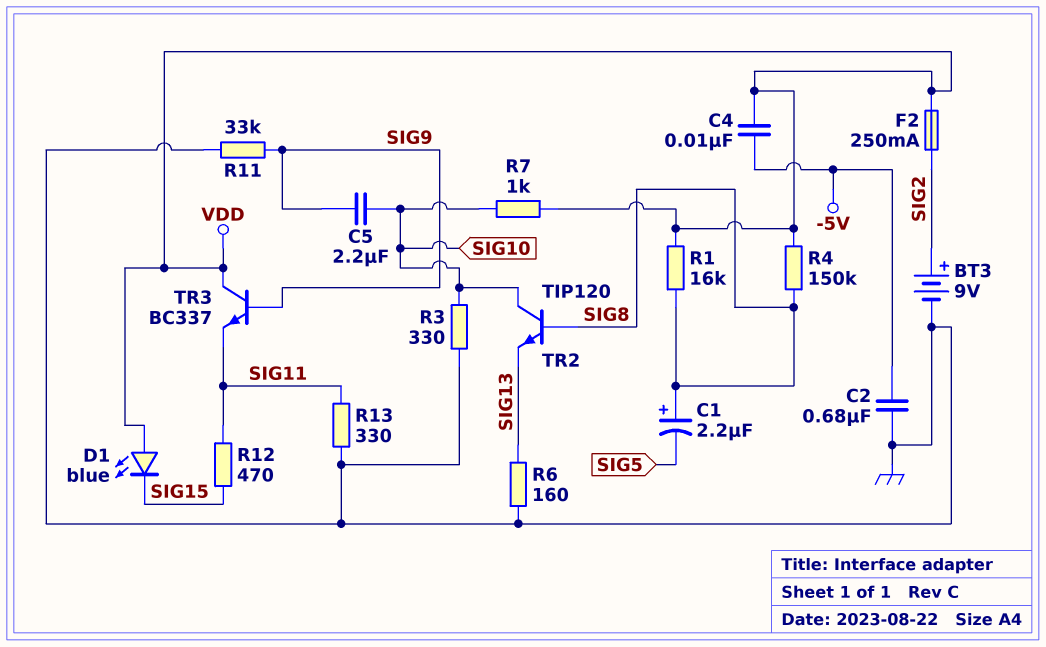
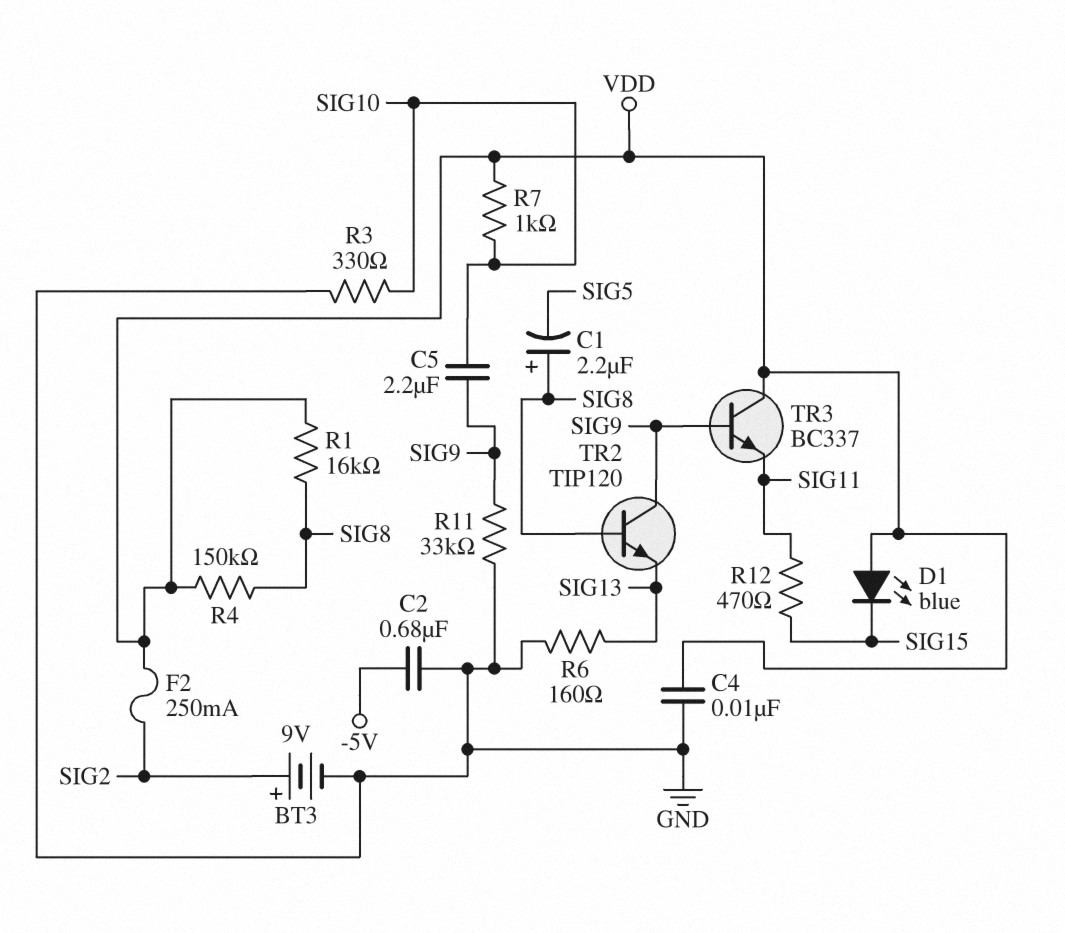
C4: 10nF (-5V, VDD) -> 10nF (GND, VDD)
R13: 330 (GND, SIG11) -> none
TR2: NPN TIP120 (B SIG8, C SIG10, E SIG13) -> NPN TIP120 (B SIG8, C SIG9, E SIG13)

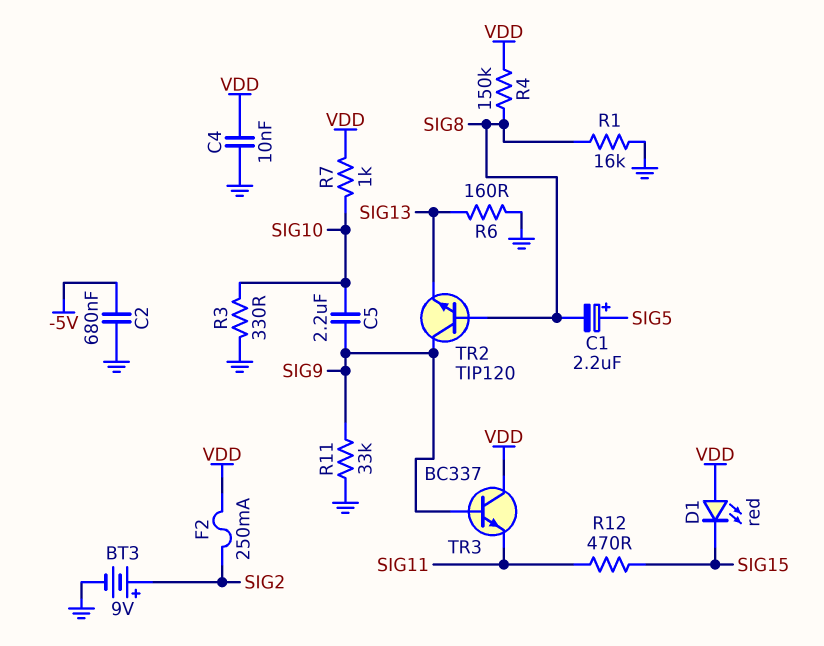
C1: 2.2uF (plus SIG8, minus SIG5) -> 2.2uF (plus SIG5, minus SIG8)
D1: LED blue (A VDD, K SIG15) -> LED red (A VDD, K SIG15)
R1: 16k (SIG8, VDD) -> 16k (GND, SIG8)

